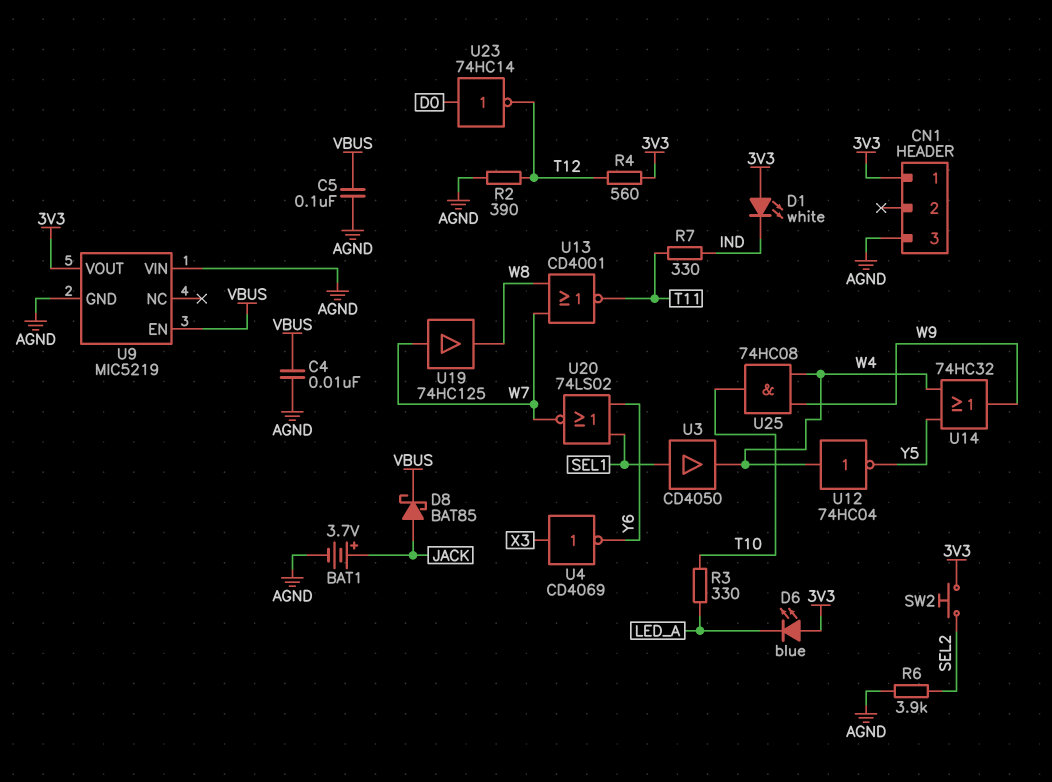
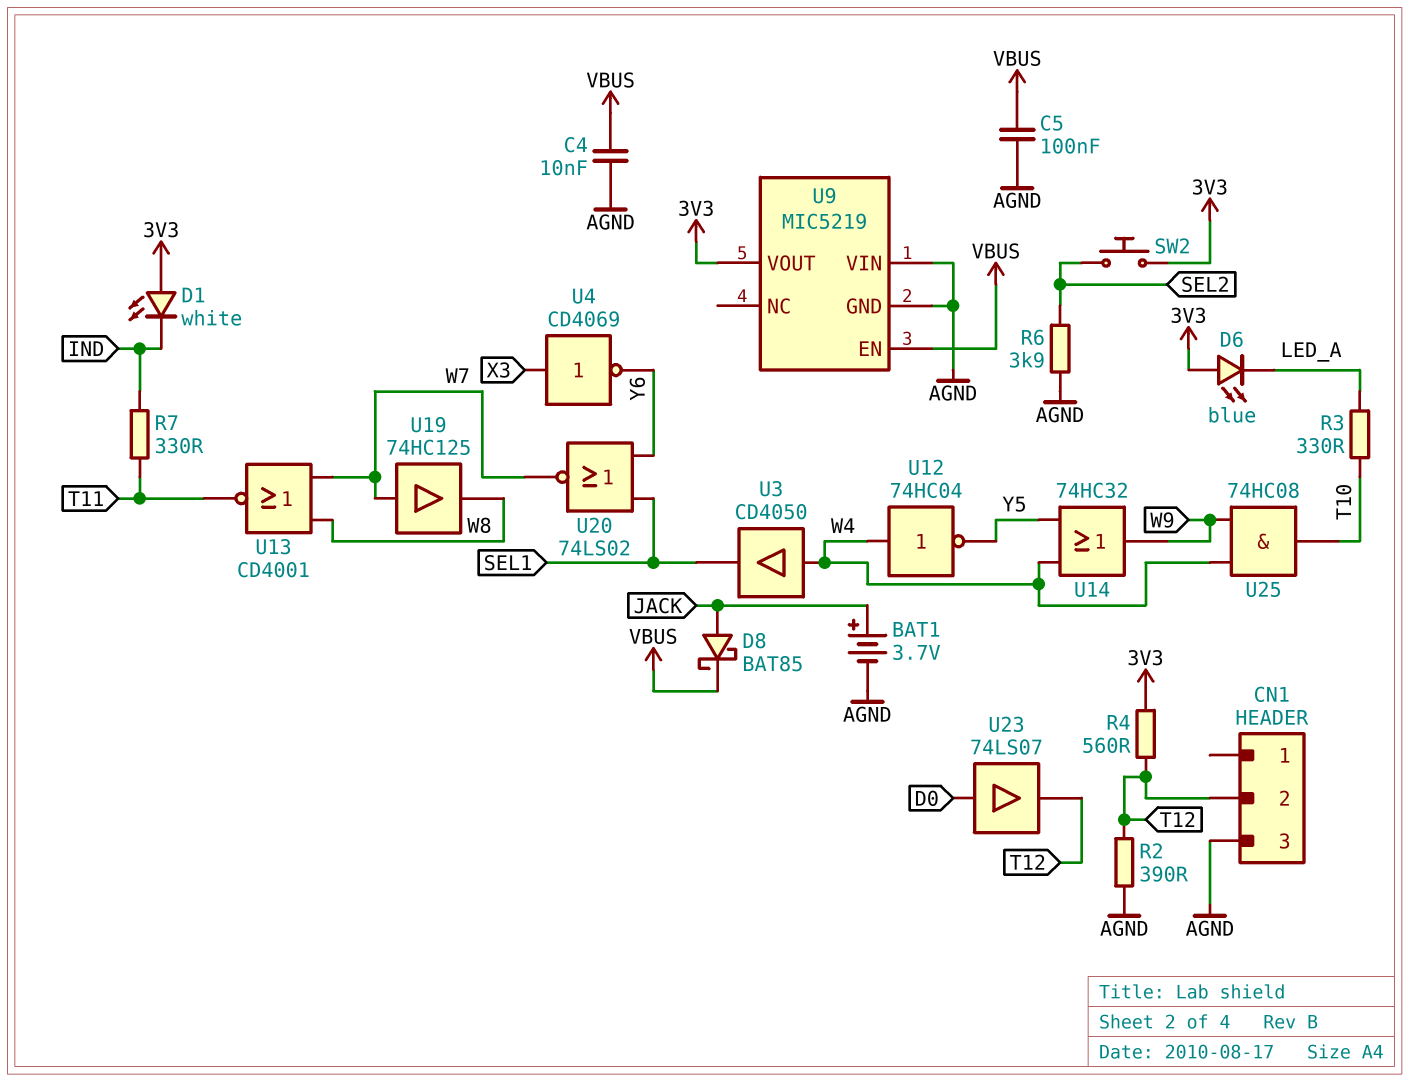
CN1 pin 1: 3V3 -> none
CN1 pin 2: none -> T12
U3: buffer CD4050 (in SEL1, out W4) -> buffer CD4050 (in W4, out SEL1)
U23: NOT 74HC14 (in D0, out T12) -> buffer 74LS07 (in D0, out T12)

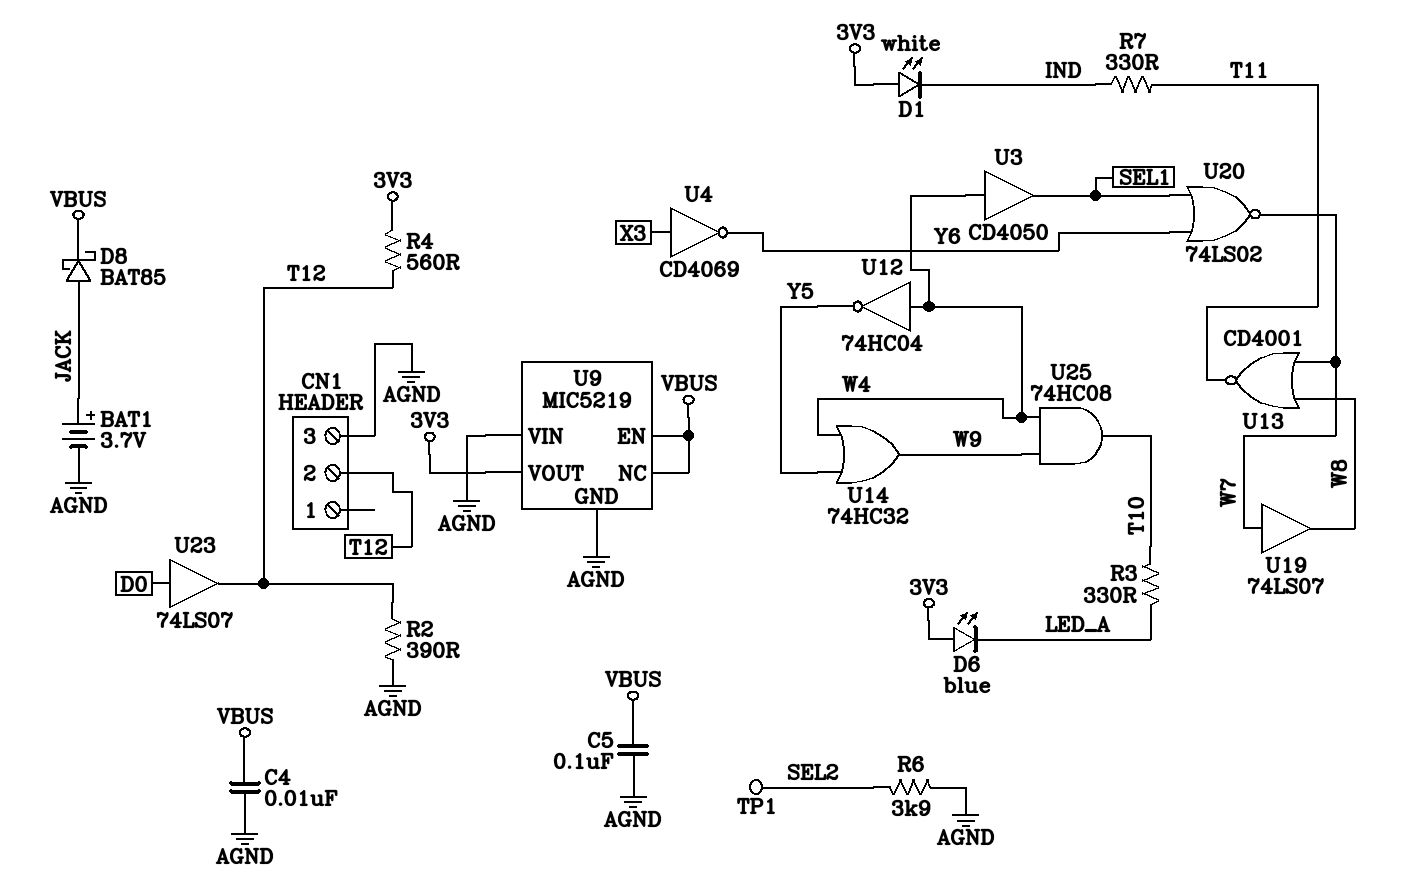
SW2: button (3V3, SEL2) -> none
TP1: none -> test point (SEL2)
U9 pin NC: none -> VBUS
U19: buffer 74HC125 (in W7, out W8) -> buffer 74LS07 (in W7, out W8)

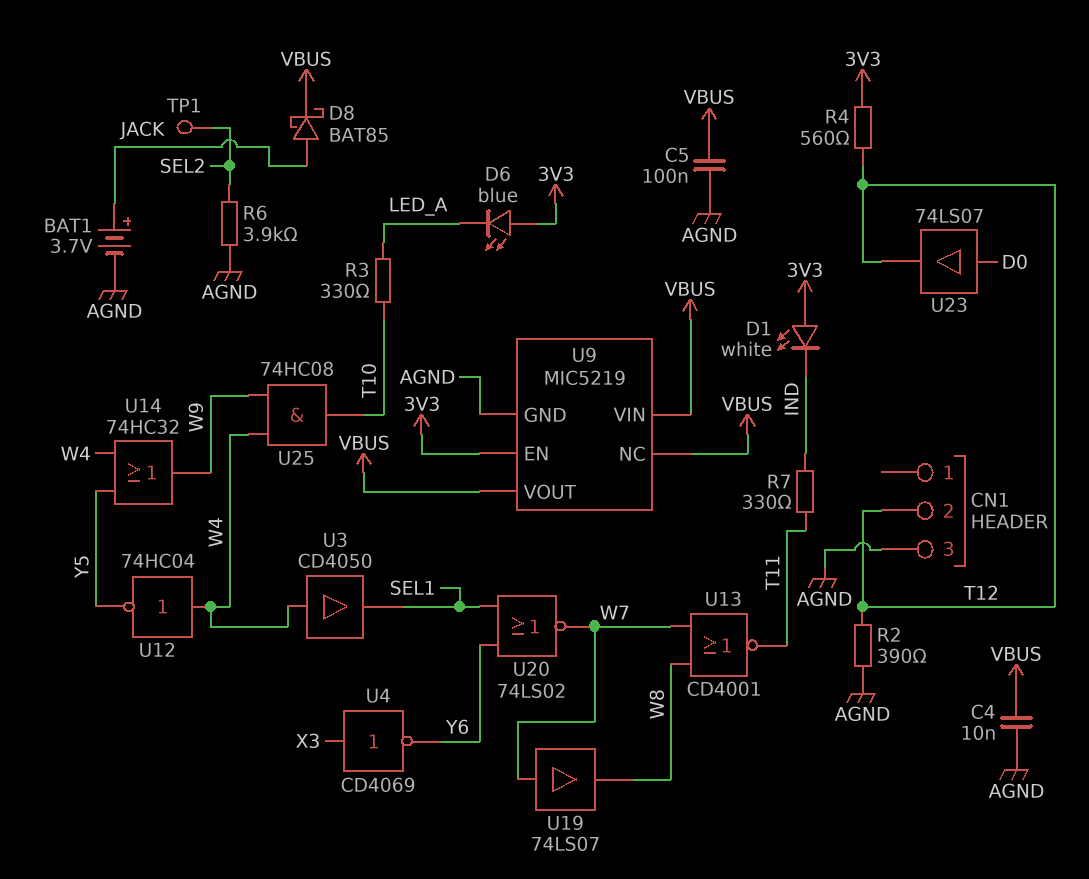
U9 pin EN: VBUS -> 3V3
U9 pin VIN: AGND -> VBUS
U9 pin VOUT: 3V3 -> VBUS

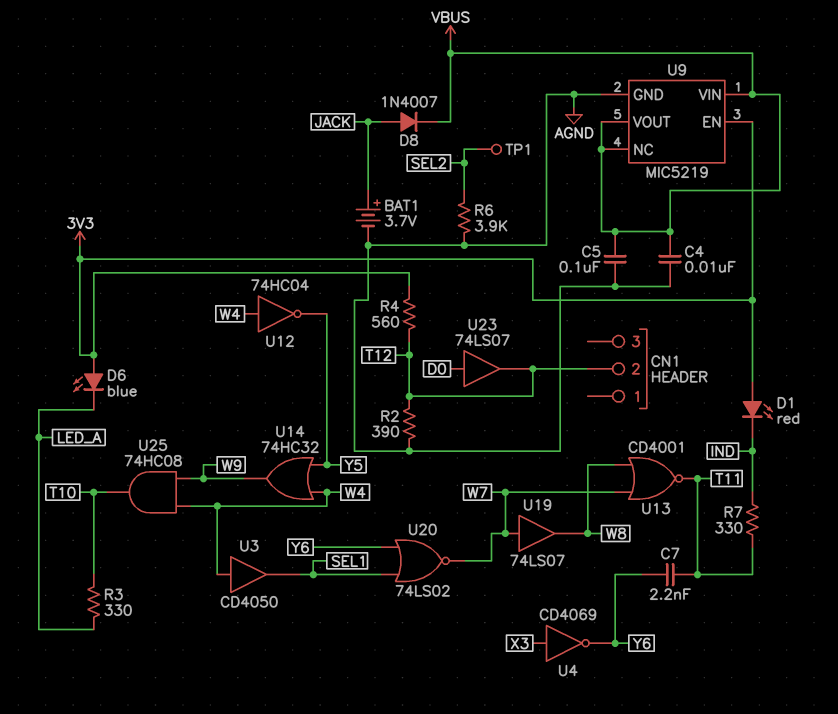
C7: none -> 2.2nF (T11, Y6)
CN1 pin 3: AGND -> none
D1: LED white (A 3V3, K IND) -> LED red (A 3V3, K IND)
D8: schottky BAT85 (A JACK, K VBUS) -> diode 1N4007 (A JACK, K VBUS)

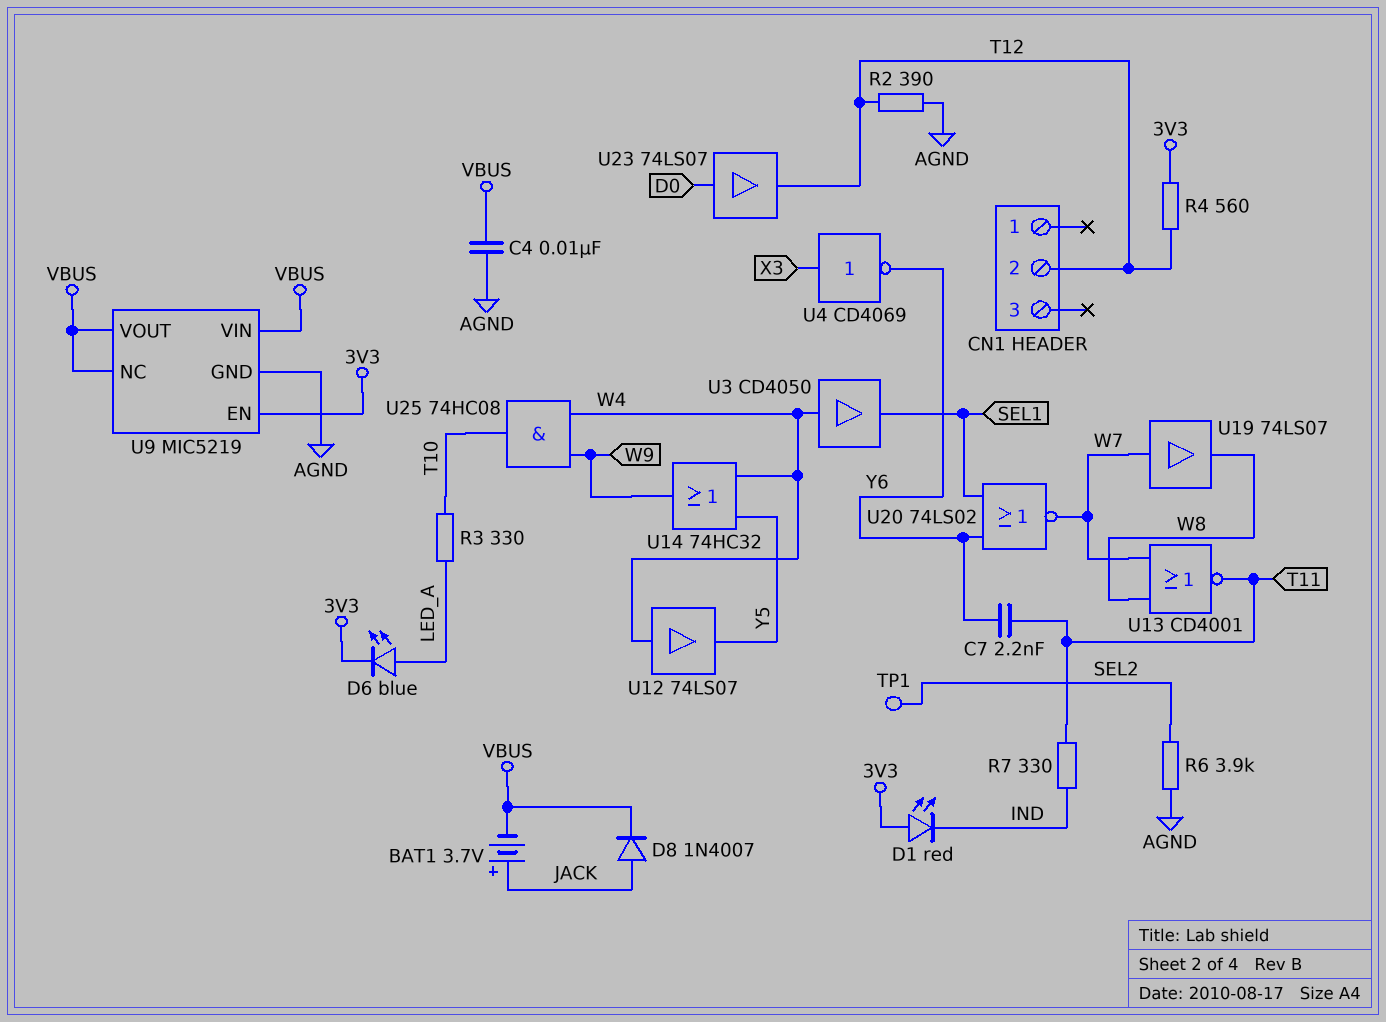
BAT1: 3.7V (plus JACK, minus AGND) -> 3.7V (plus JACK, minus VBUS)
C5: 100nF (AGND, VBUS) -> none
D6: LED blue (A 3V3, K LED_A) -> LED blue (A LED_A, K 3V3)
U12: NOT 74HC04 (in W4, out Y5) -> buffer 74LS07 (in W4, out Y5)

